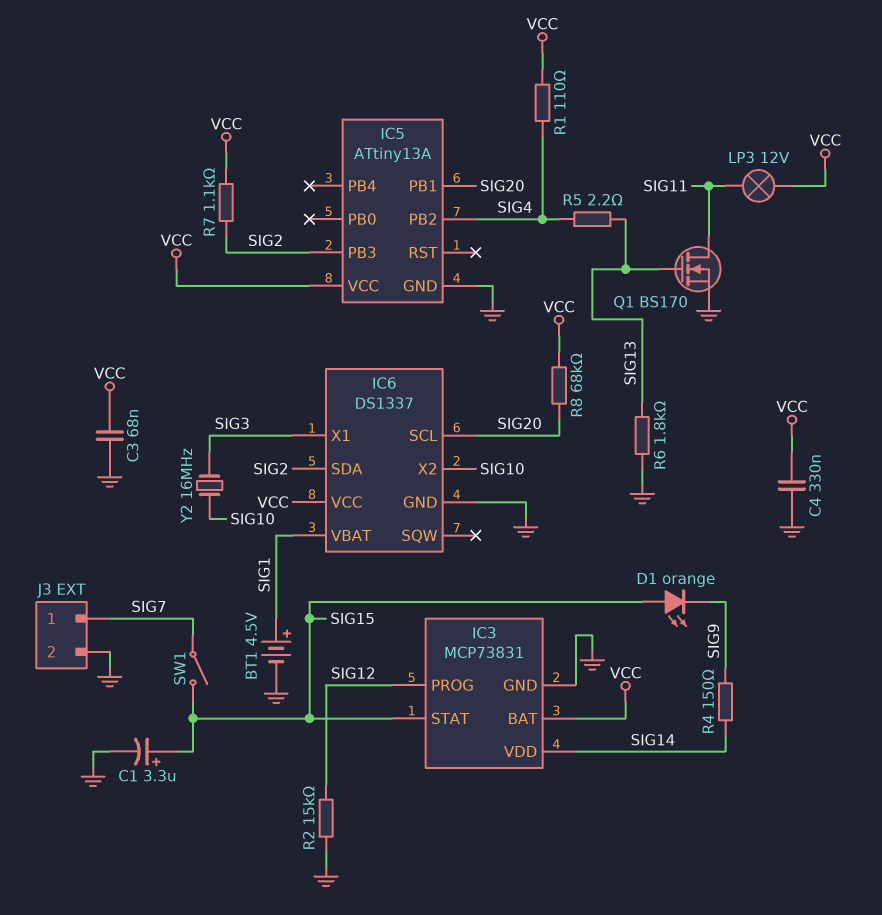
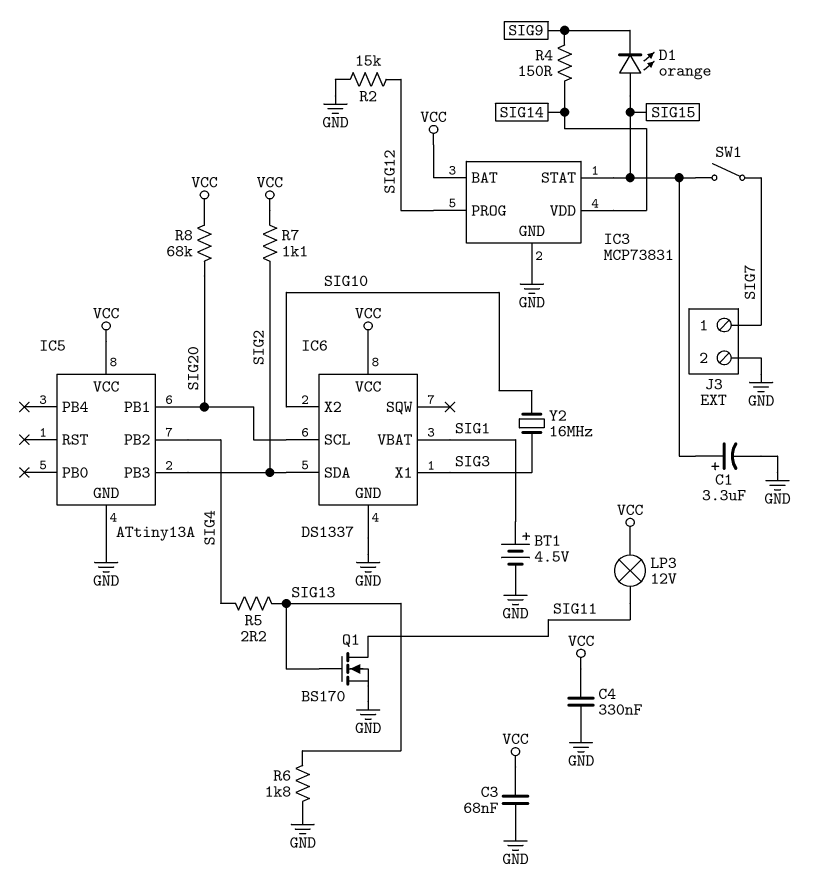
R1: 110 (SIG4, VCC) -> none

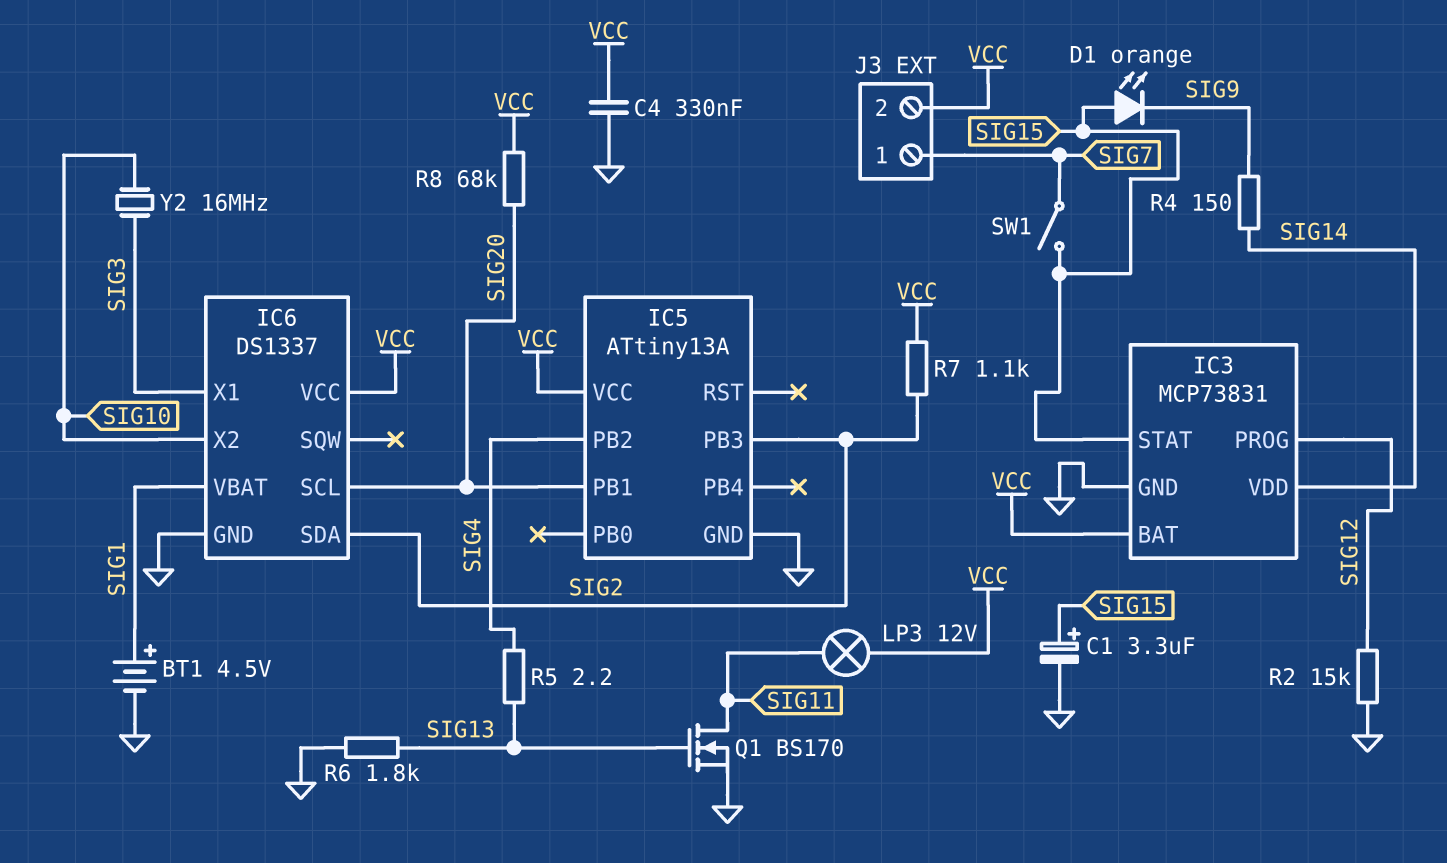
C3: 68nF (GND, VCC) -> none
J3 pin 2: GND -> VCC

